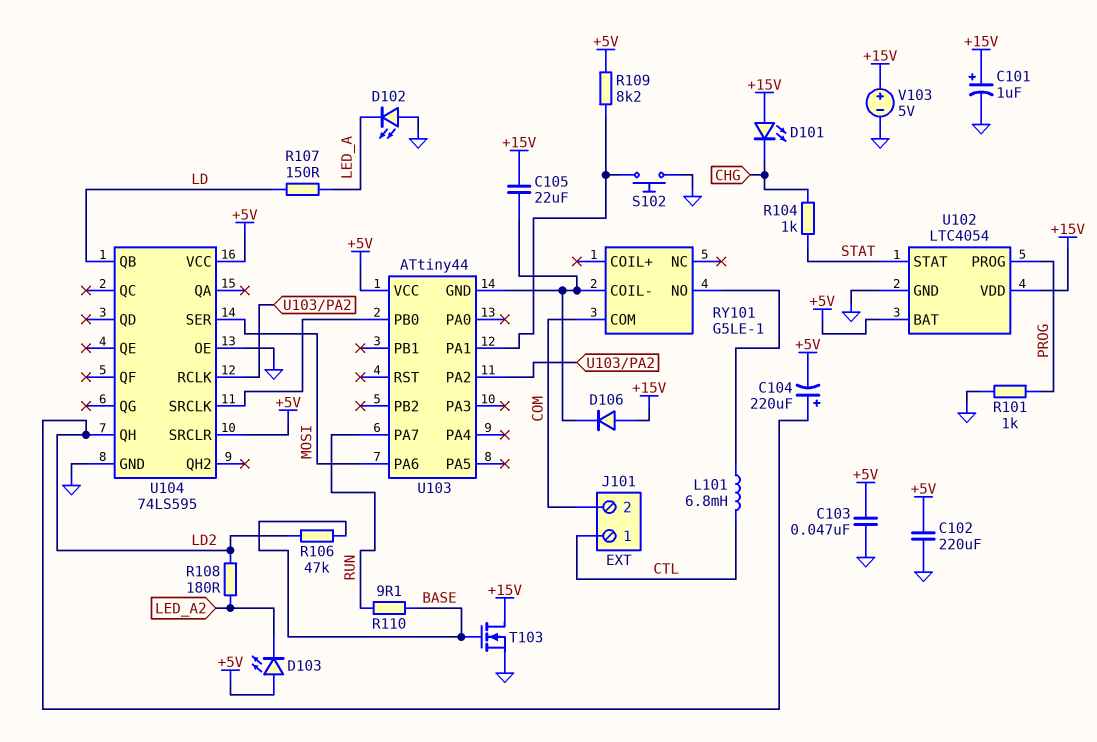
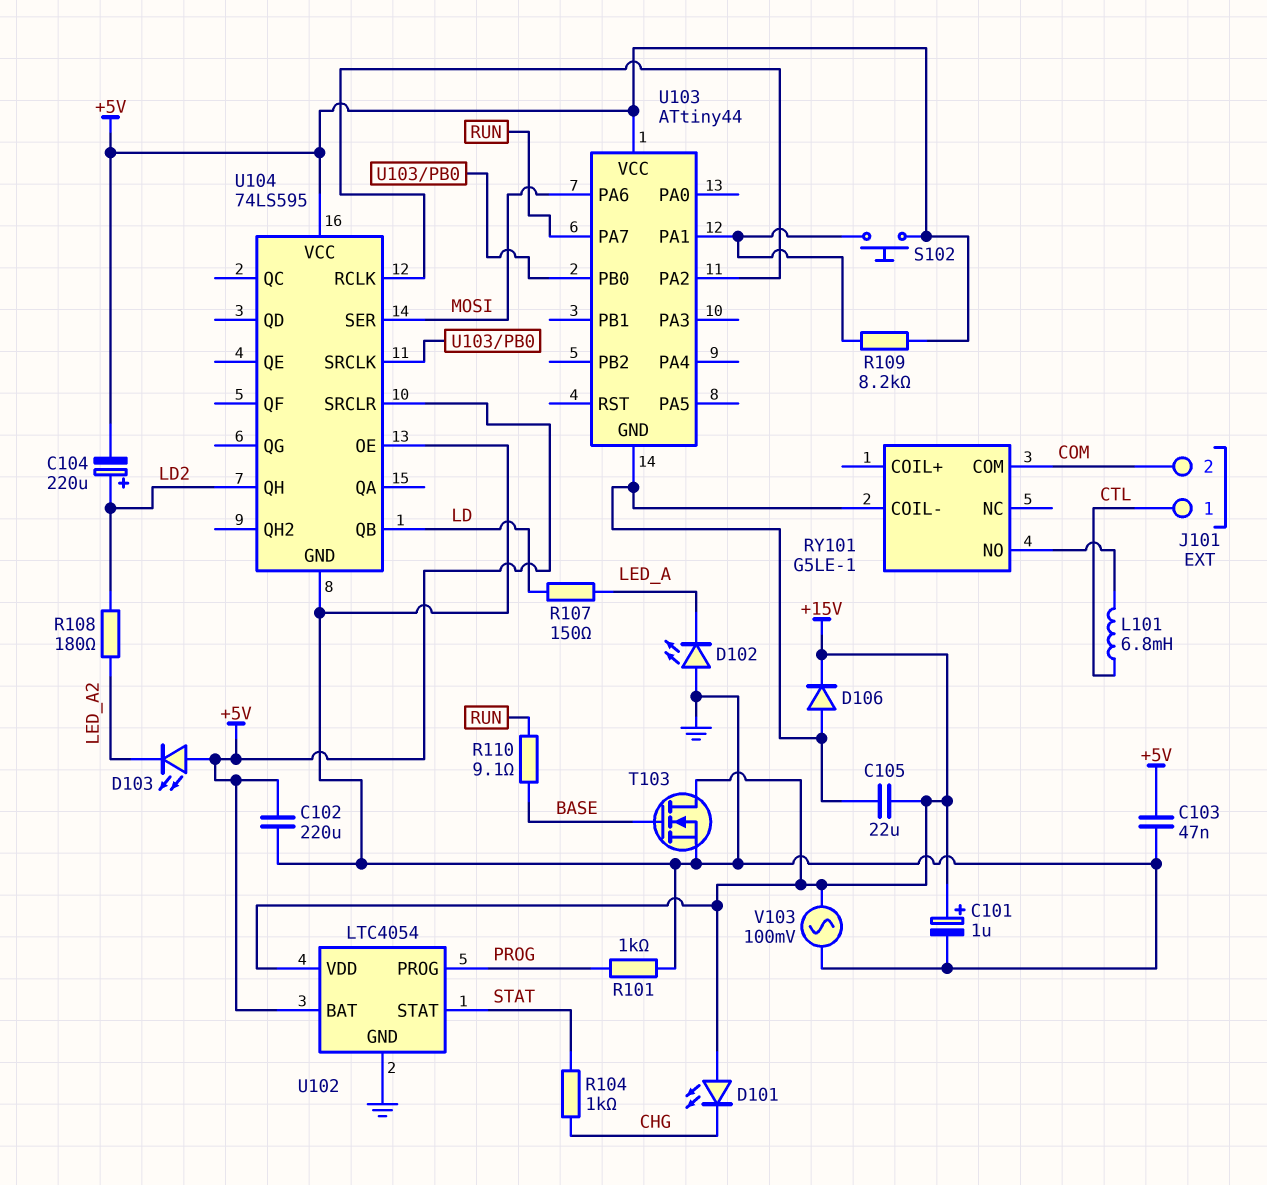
D106: diode (A +15V, K RY101/COIL-) -> diode (A RY101/COIL-, K +15V)
R106: 47k (BASE, LD2) -> none
S102: button (GND, U103/PA1) -> button (+5V, U103/PA1)
V103: 5V (plus +15V, minus GND) -> AC 100mV (+15V, GND)

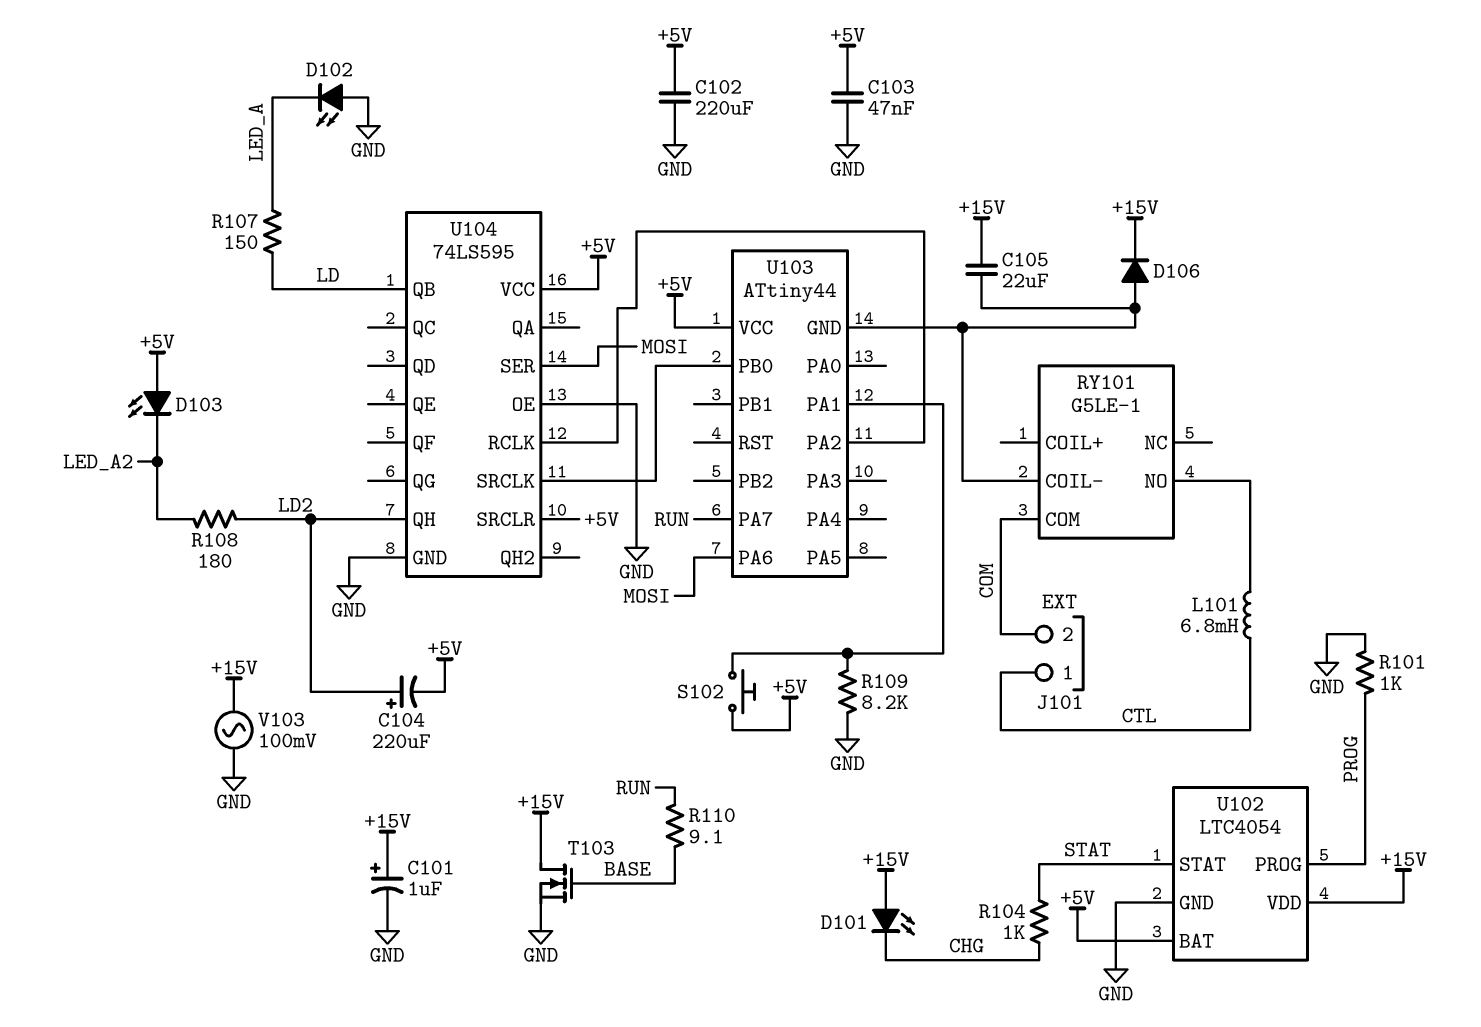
R109: 8.2k (+5V, U103/PA1) -> 8.2k (GND, U103/PA1)

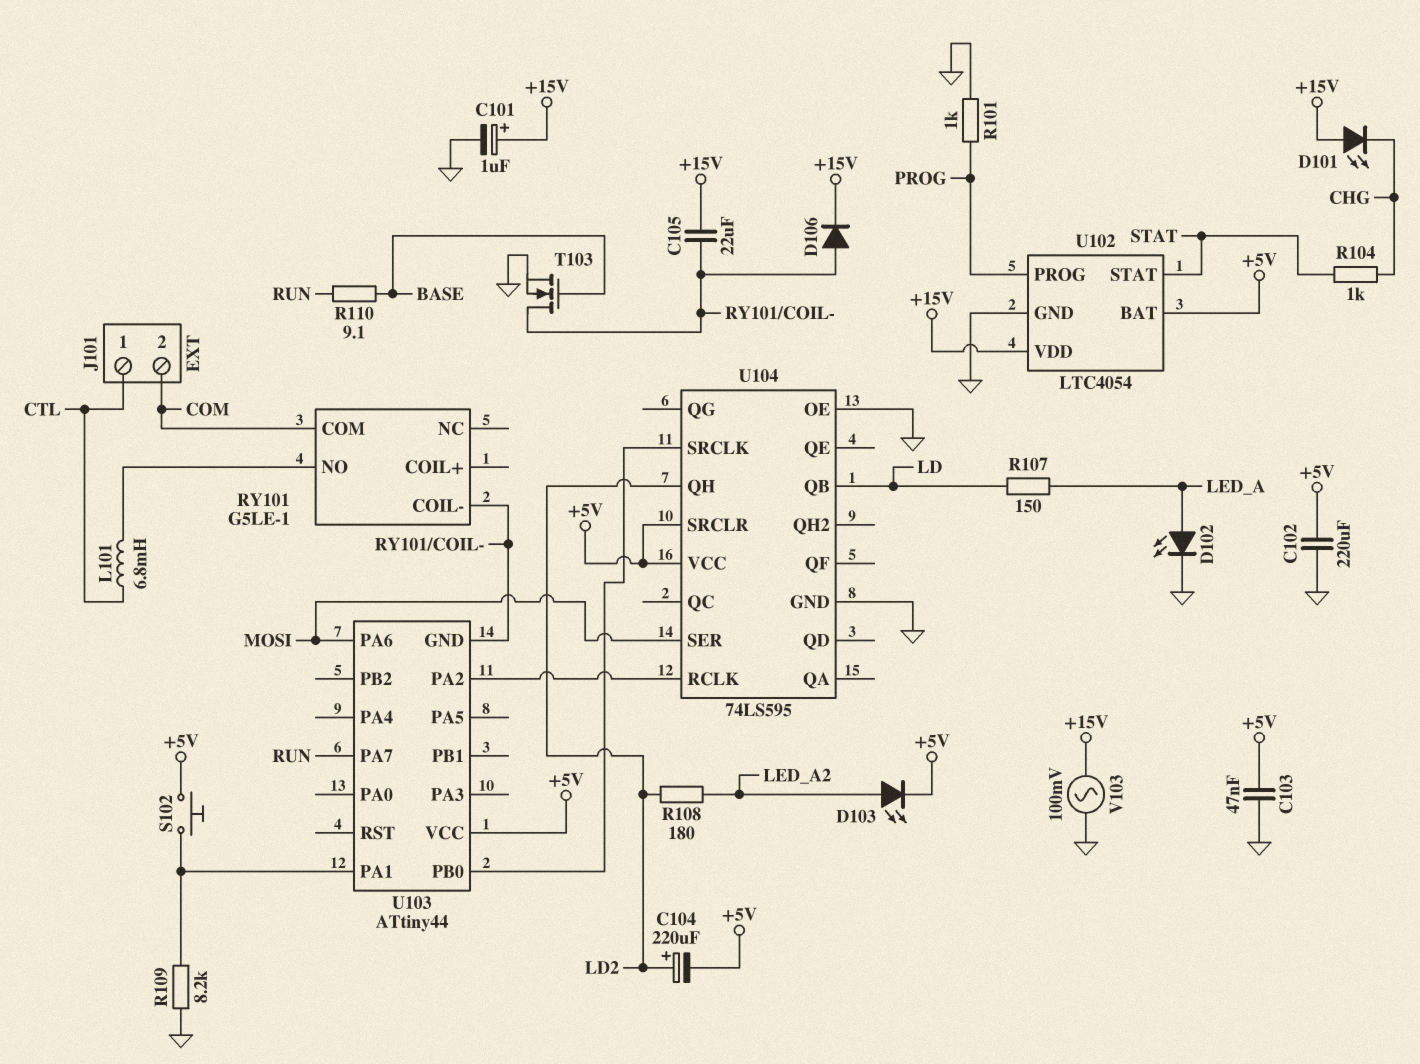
D102: LED (A GND, K LED_A) -> LED (A LED_A, K GND)
D103: LED (A +5V, K LED_A2) -> LED (A LED_A2, K +5V)
T103: NMOS (G BASE, D +15V, S GND) -> NMOS (G BASE, D RY101/COIL-, S GND)

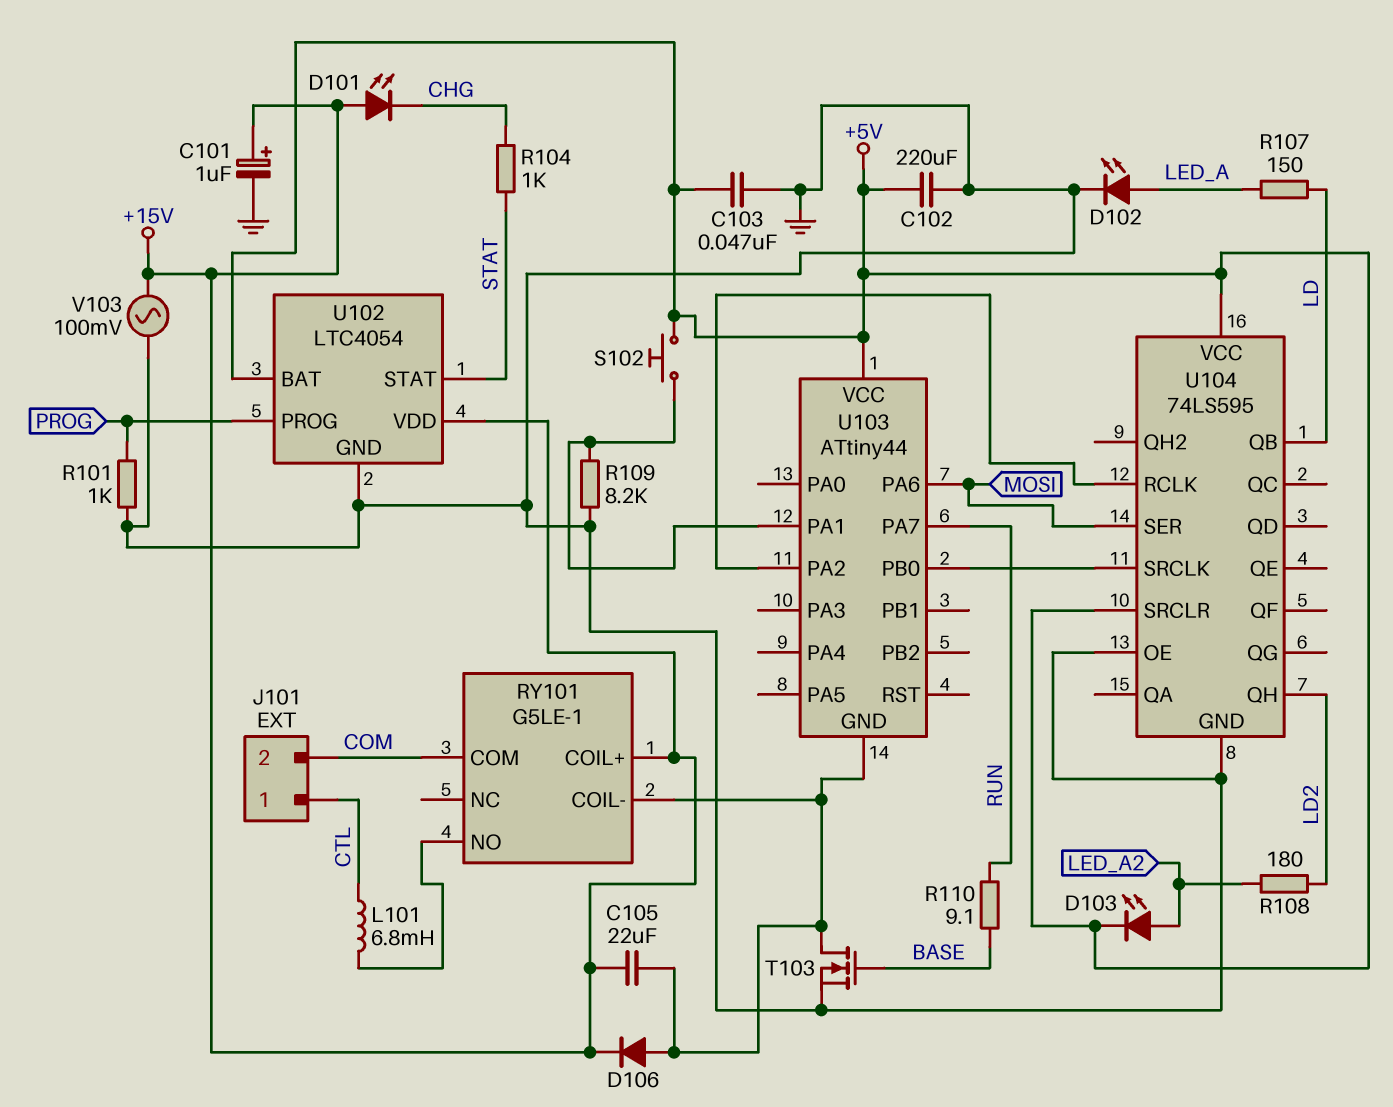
C104: 220uF (plus LD2, minus +5V) -> none
RY101 pin COIL+: none -> +15V

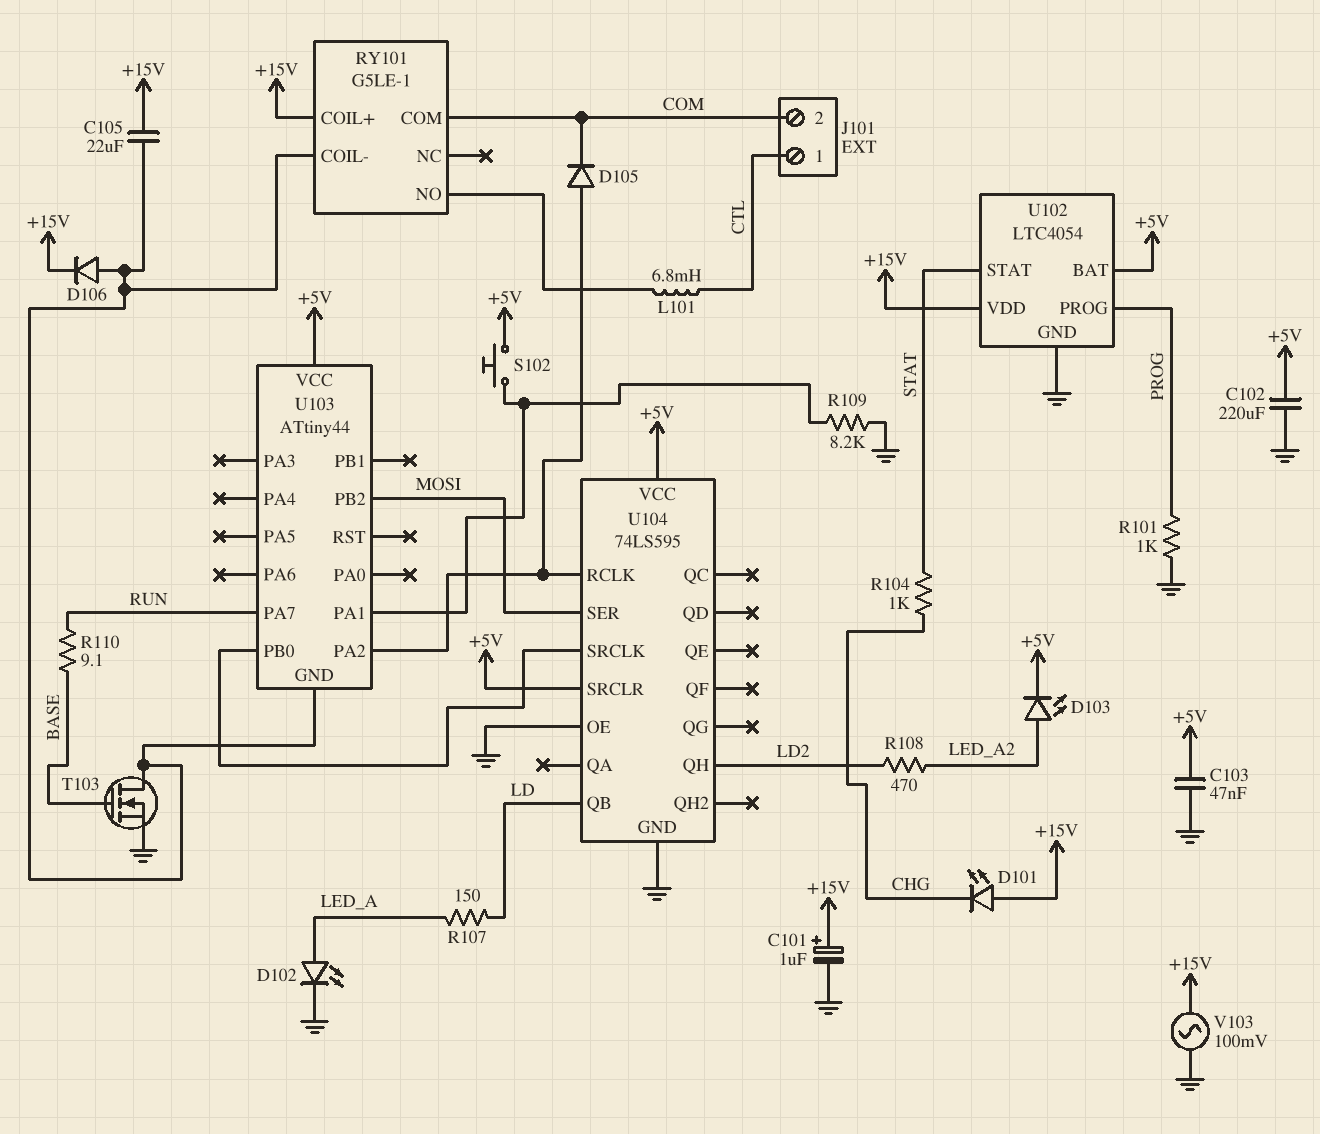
D105: none -> diode (A U103/PA2, K COM)
R108: 180 (LD2, LED_A2) -> 470 (LD2, LED_A2)
U103 pin PA6: MOSI -> none
U103 pin PB2: none -> MOSI

